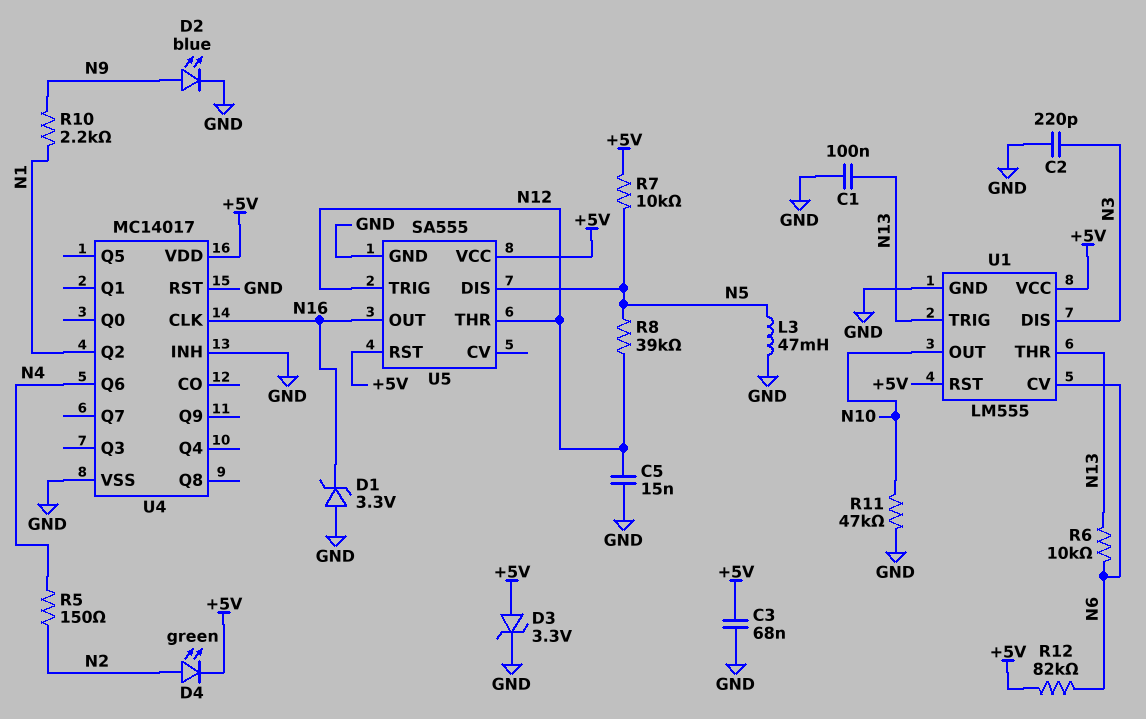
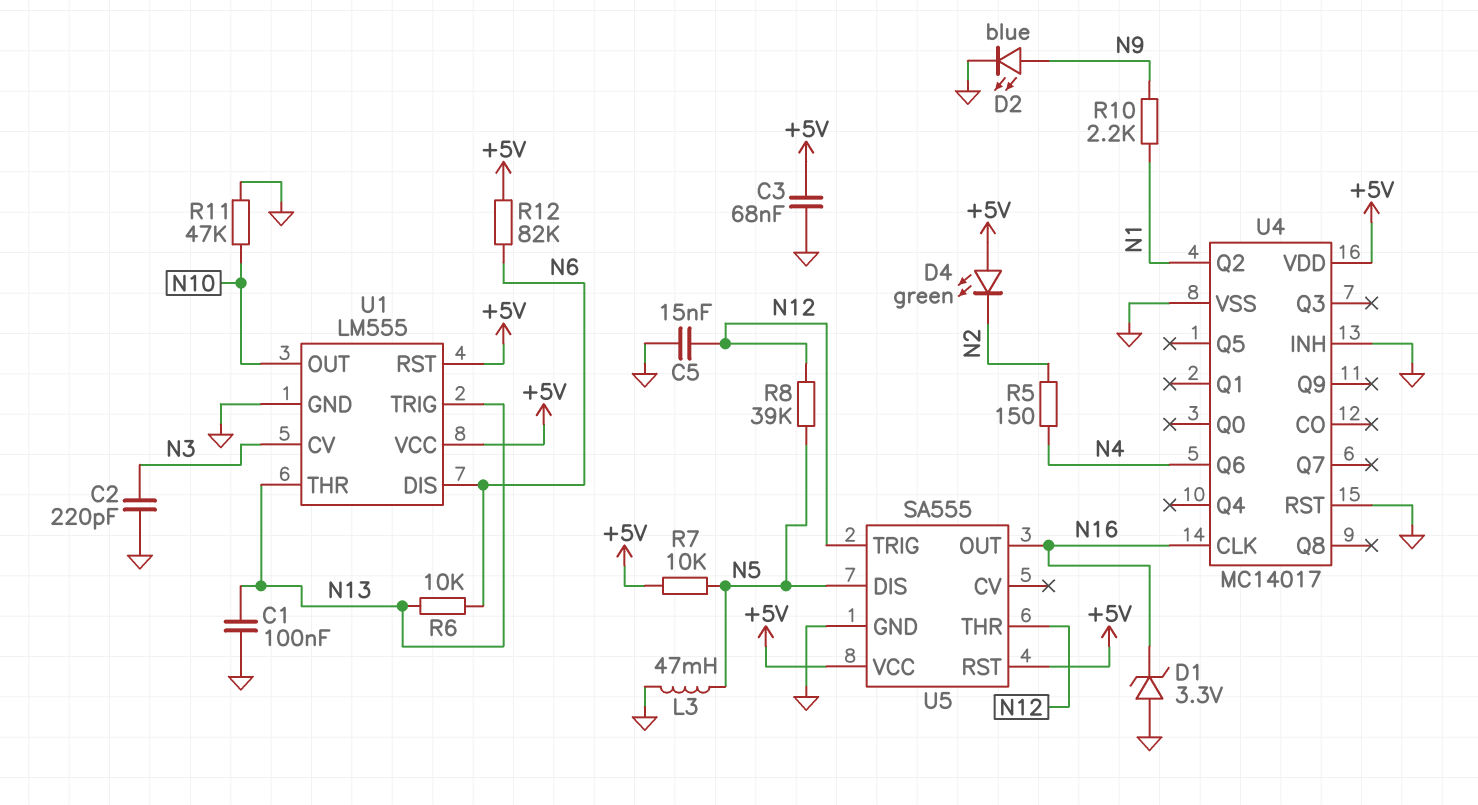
D3: zener 3.3V (A +5V, K GND) -> none
D4: LED green (A N2, K +5V) -> LED green (A +5V, K N2)
U1 pin CV: N6 -> N3
U1 pin DIS: N3 -> N6

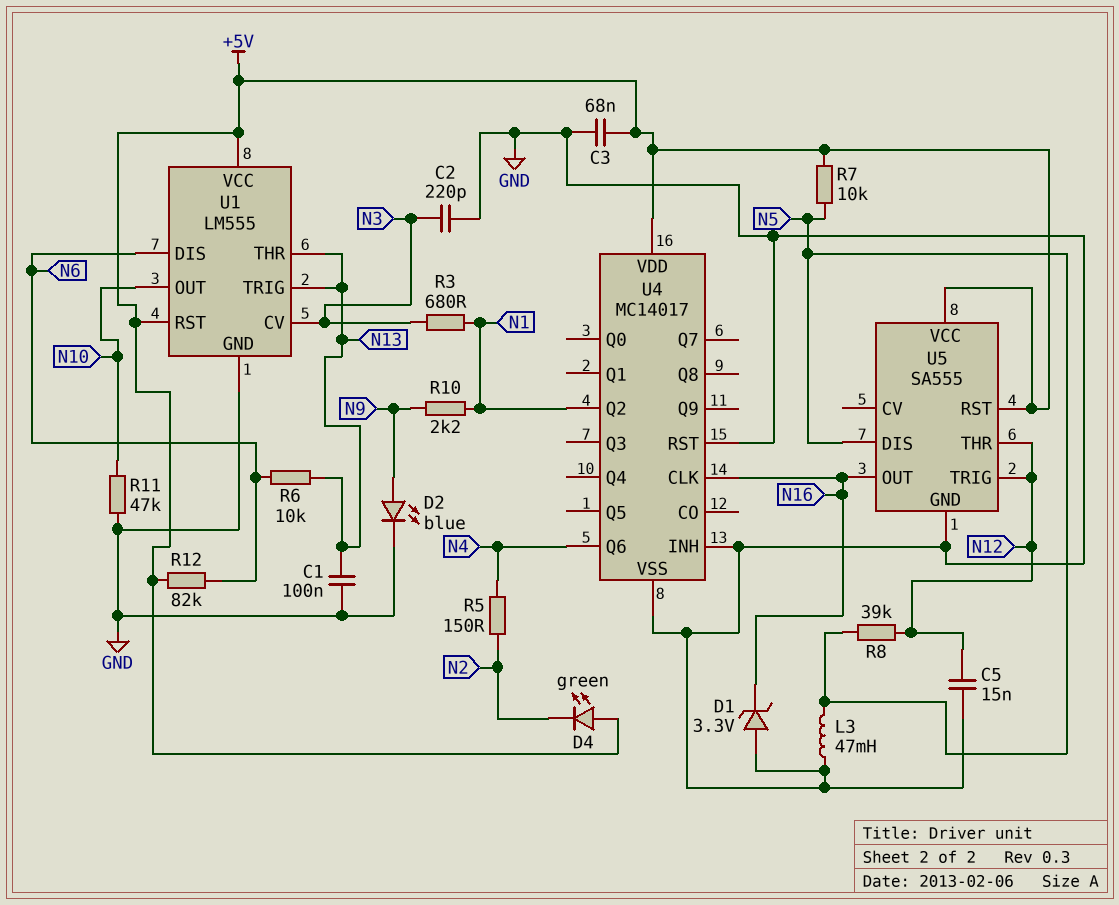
R3: none -> 680 (N1, N3)

